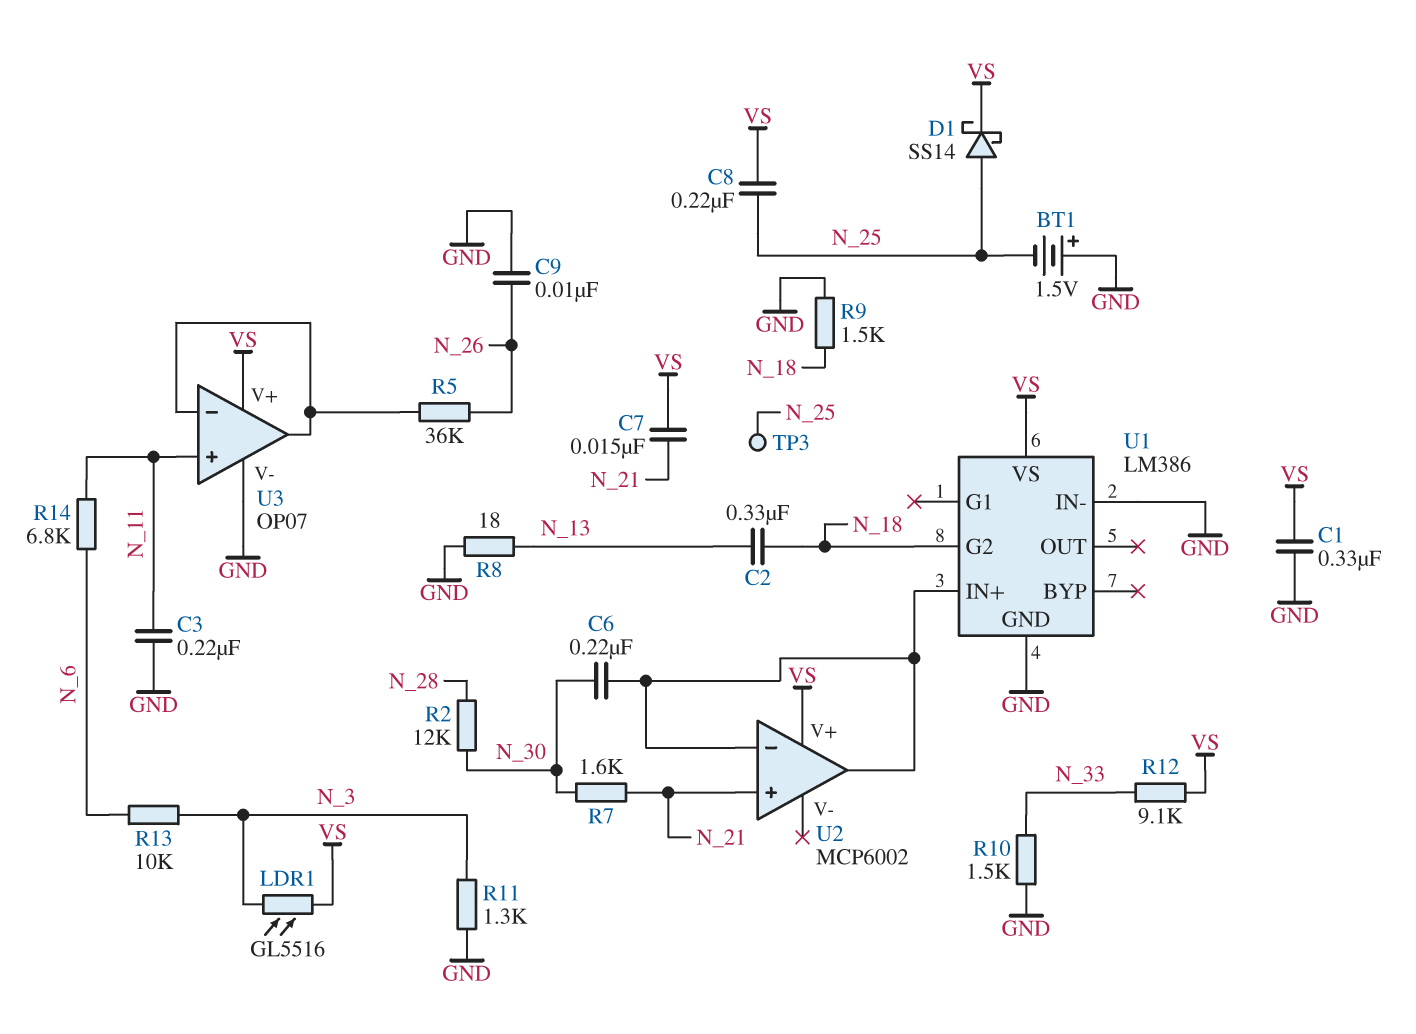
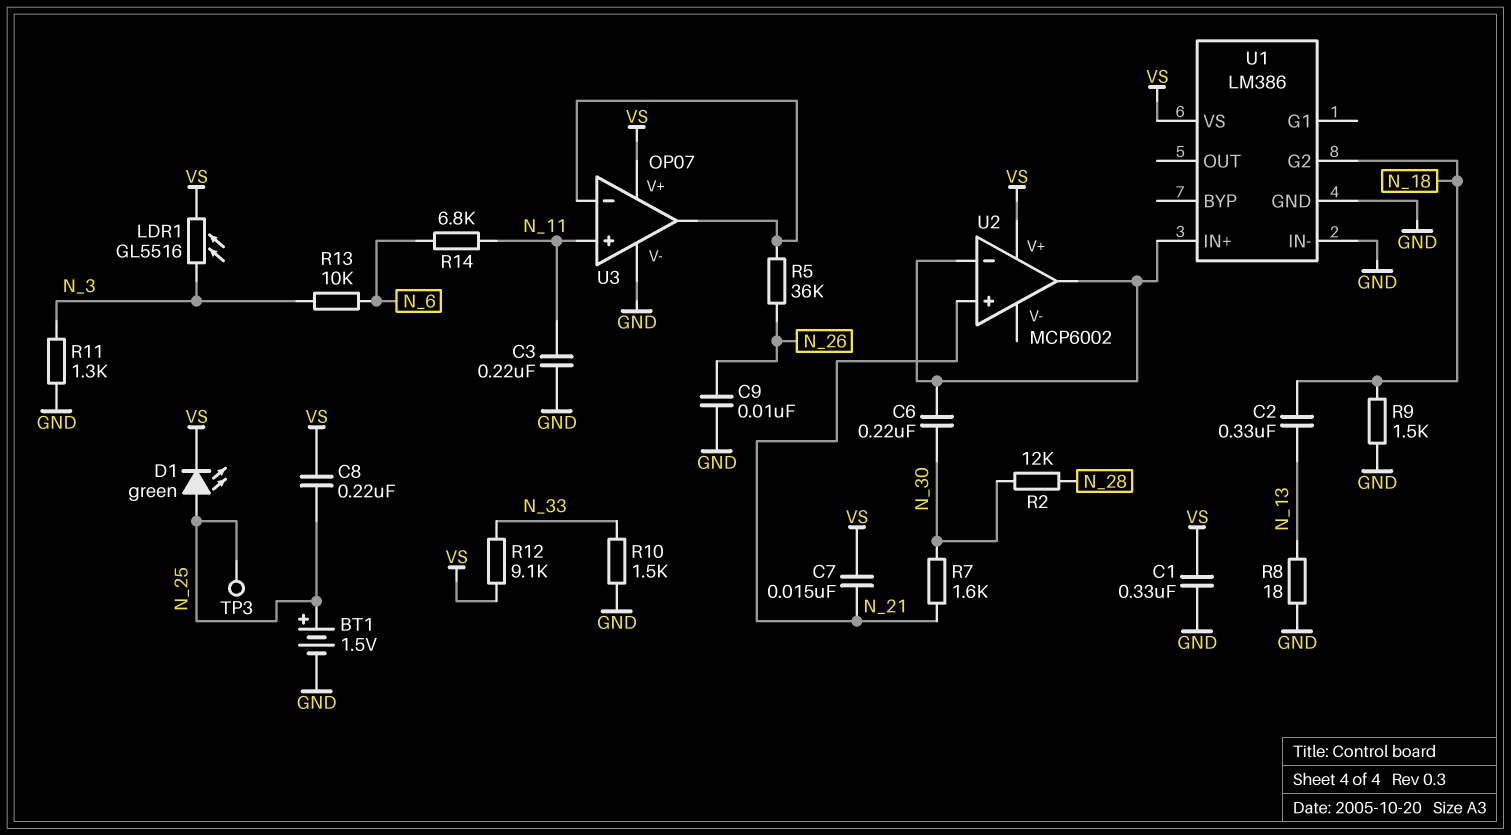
BT1: 1.5V (plus GND, minus N_25) -> 1.5V (plus N_25, minus GND)
D1: schottky SS14 (A N_25, K VS) -> LED green (A N_25, K VS)

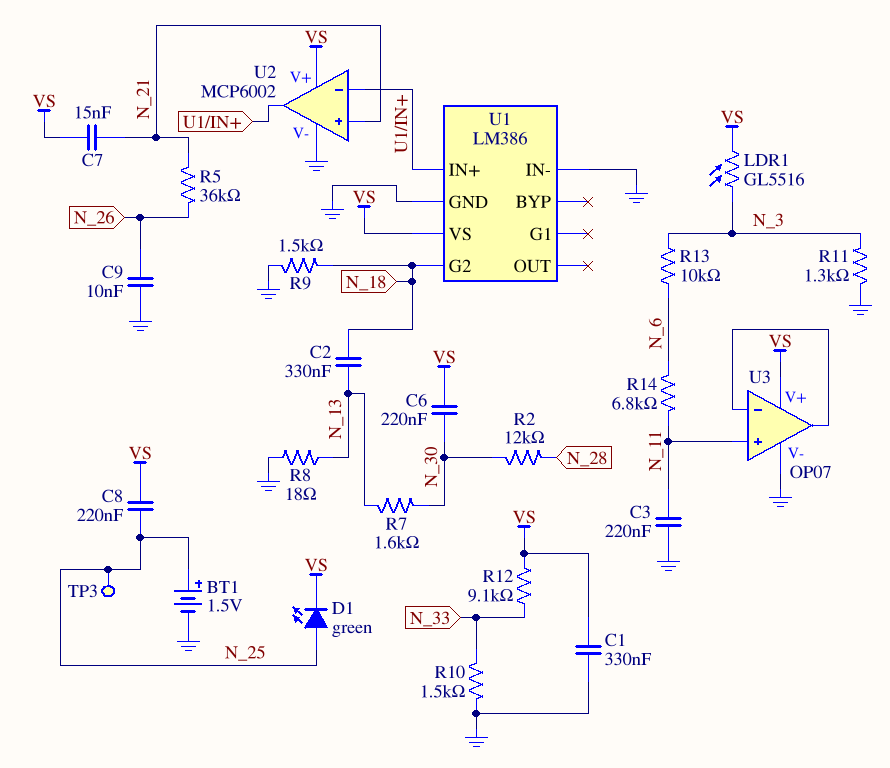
C6: 220nF (N_30, U1/IN+) -> 220nF (N_30, VS)
R5: 36k (N_26, U3/in-) -> 36k (N_21, N_26)
R7: 1.6k (N_21, N_30) -> 1.6k (N_13, N_30)
U2 pin V-: none -> GND

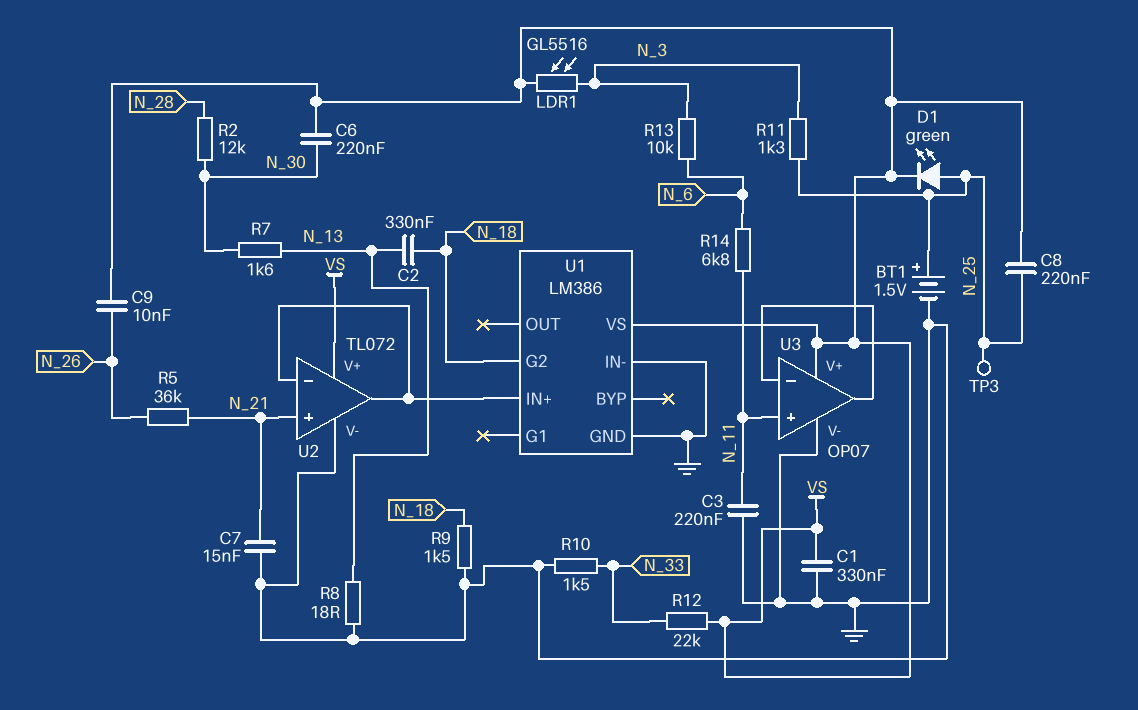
C7: 15nF (N_21, VS) -> 15nF (GND, N_21)
C9: 10nF (GND, N_26) -> 10nF (N_26, VS)
R11: 1.3k (GND, N_3) -> 1.3k (N_3, N_25)
R12: 9.1k (N_33, VS) -> 22k (N_33, VS)
U2: MCP6002 -> TL072

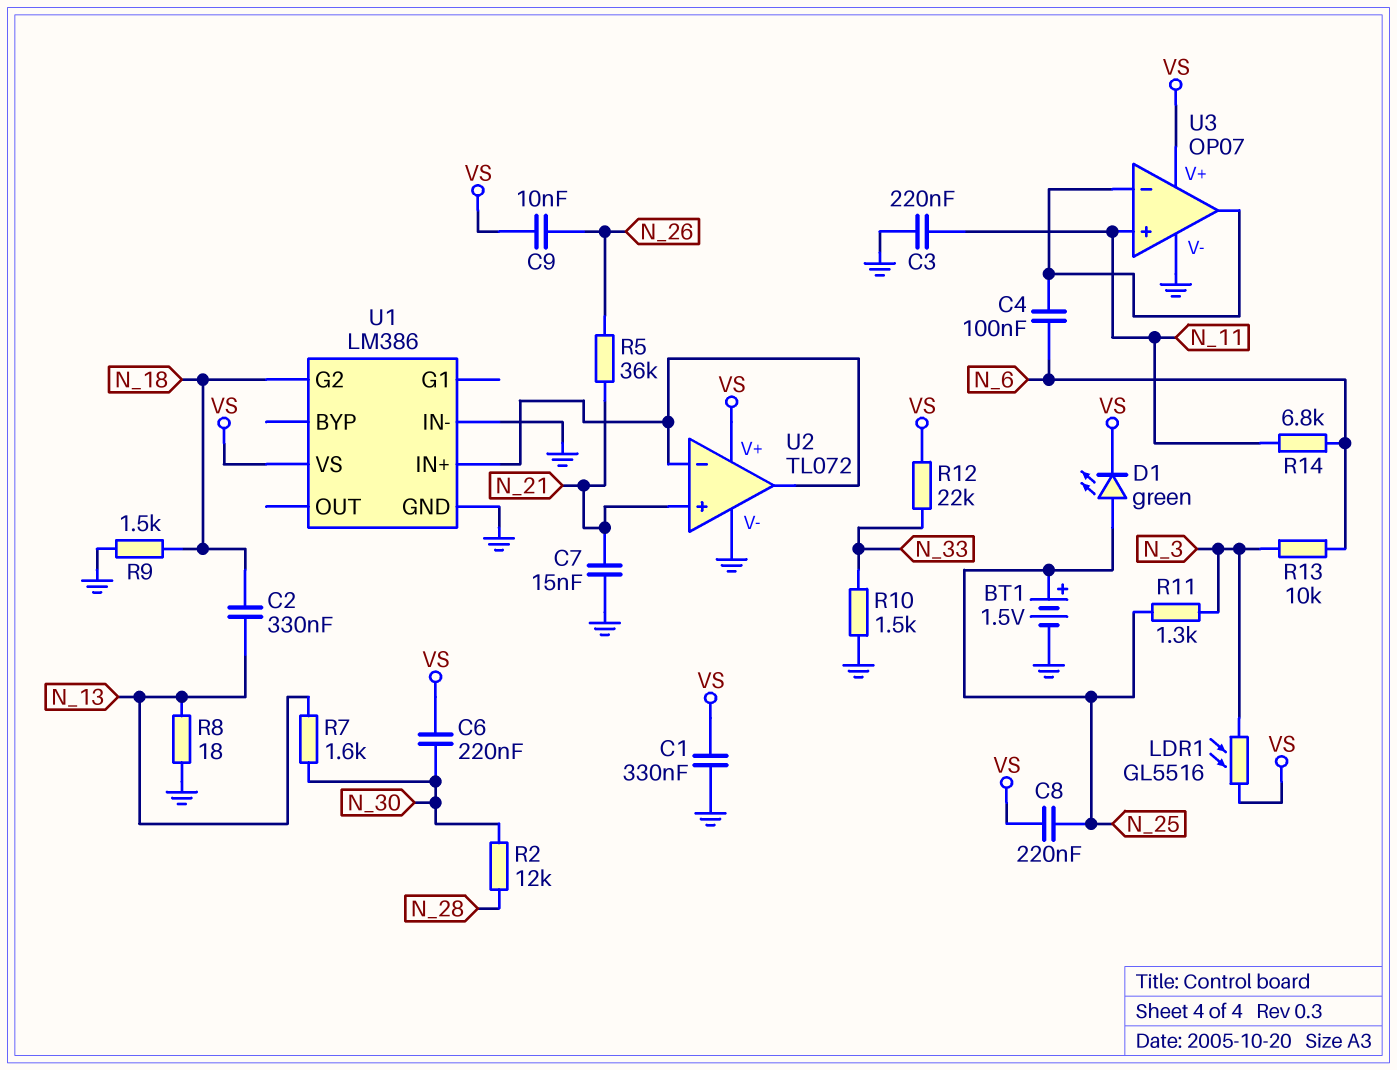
C4: none -> 100nF (N_6, U3/in-)
TP3: test point (N_25) -> none

